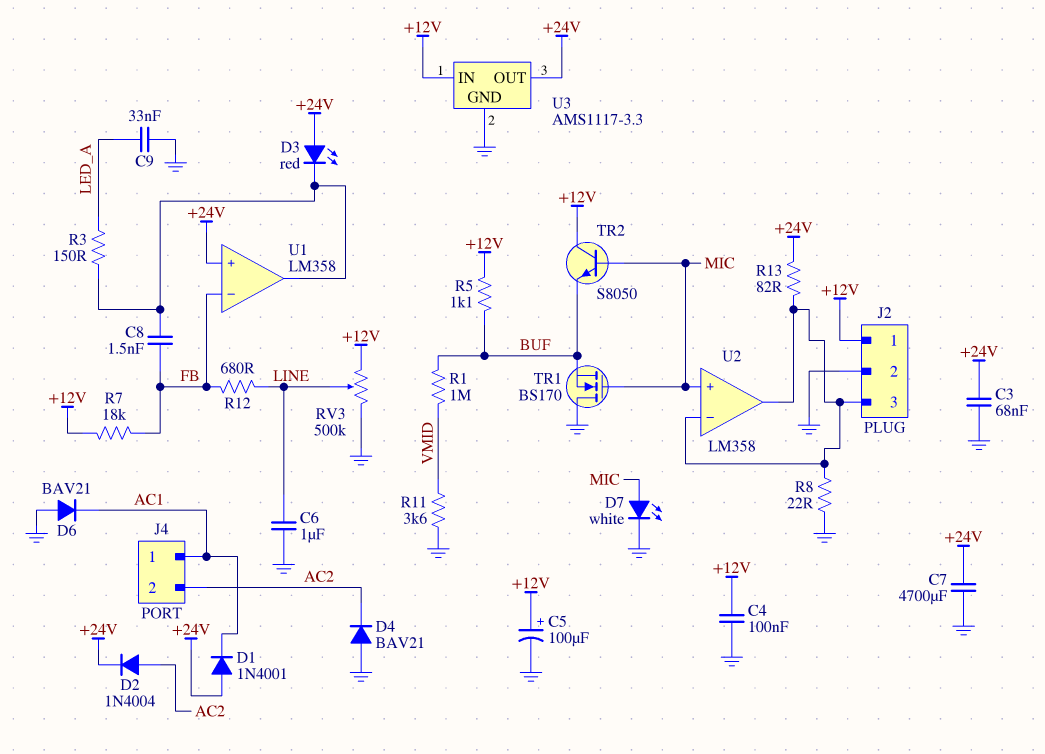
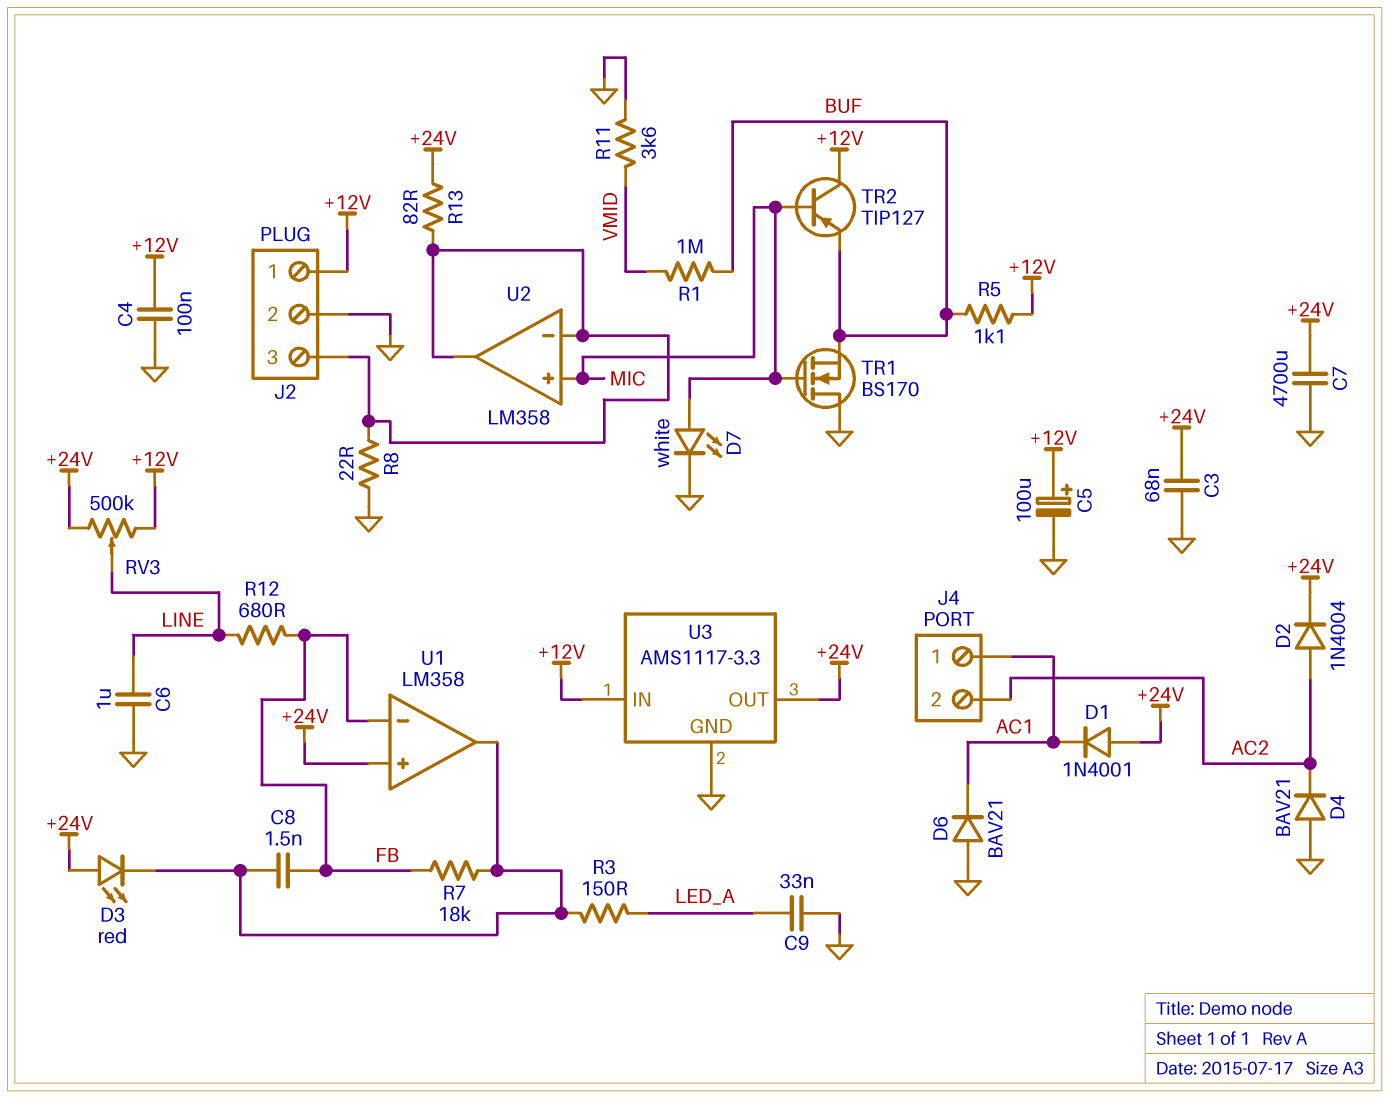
R7: 18k (+12V, FB) -> 18k (FB, U1/out)
RV3: 500k (+12V, GND, wiper LINE) -> 500k (+12V, +24V, wiper LINE)
TR2: NPN S8050 (B MIC, C +12V, E BUF) -> PNP TIP127 (B MIC, C +12V, E BUF)

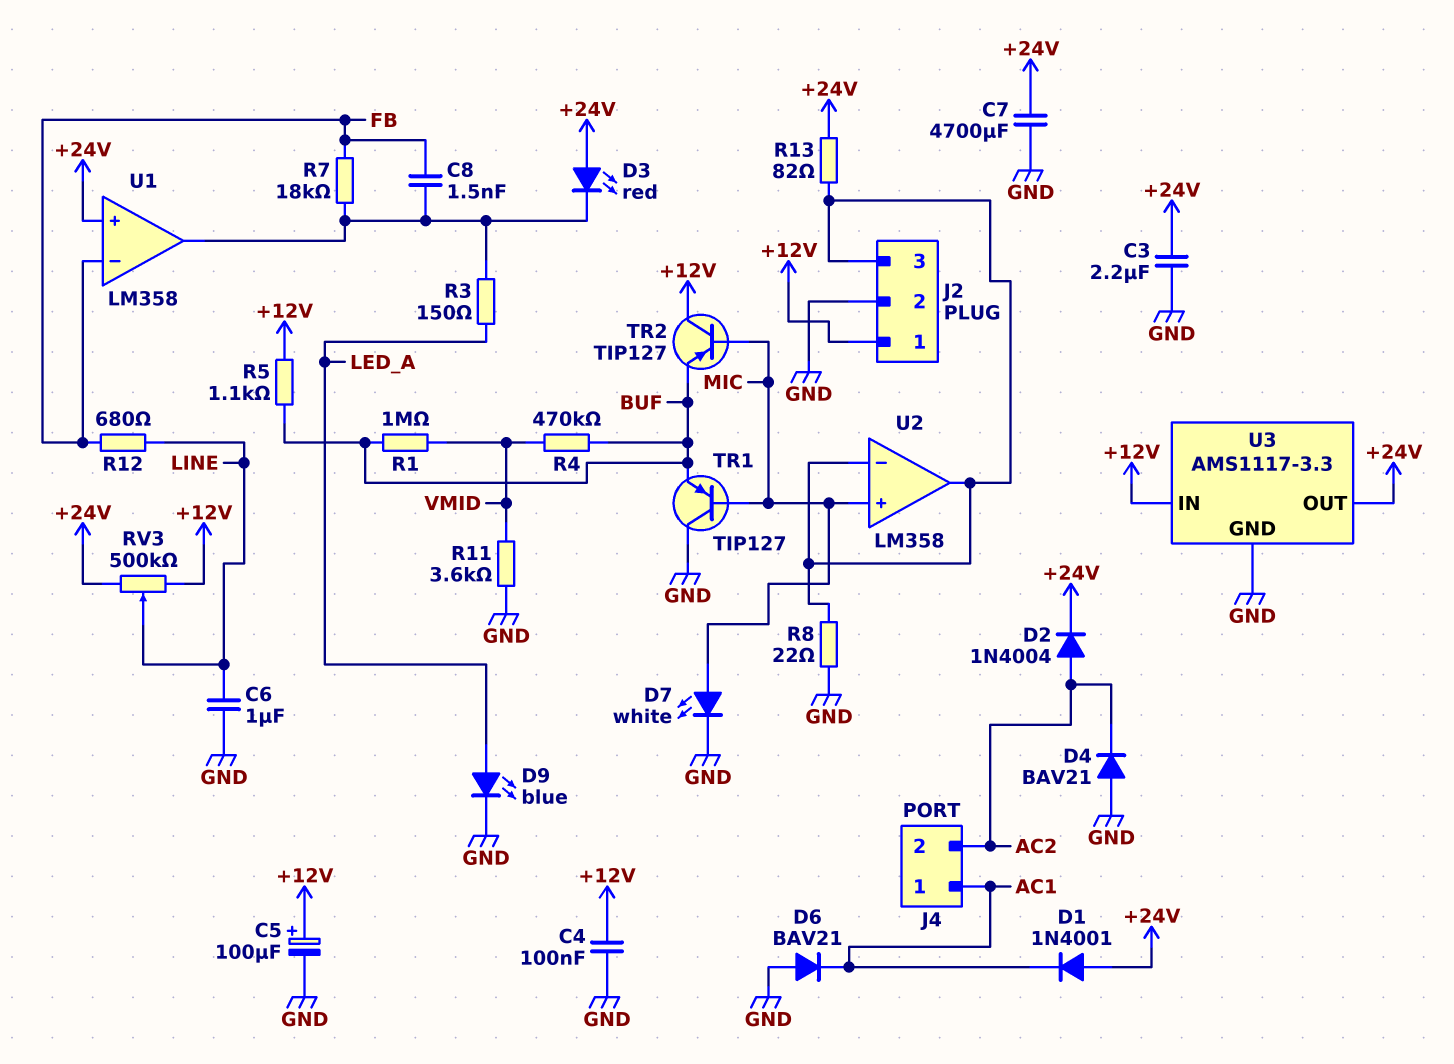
C3: 68nF (+24V, GND) -> 2.2uF (+24V, GND)
C9: 33nF (GND, LED_A) -> none
D9: none -> LED blue (A LED_A, K GND)
R4: none -> 470k (BUF, VMID)
TR1: NMOS BS170 (G MIC, D GND, S BUF) -> PNP TIP127 (B MIC, C GND, E BUF)

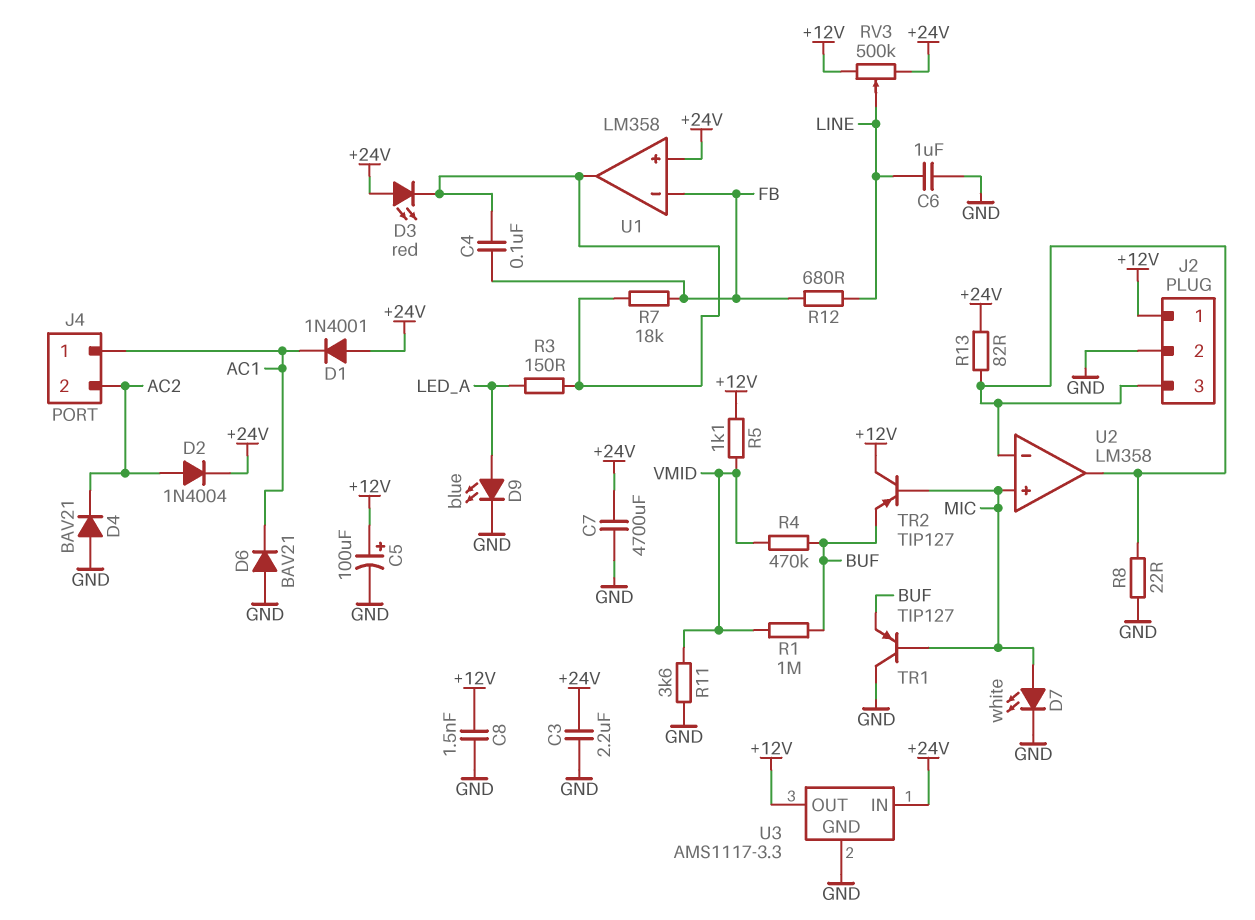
C4: 100nF (+12V, GND) -> 100nF (FB, U1/out)
C8: 1.5nF (FB, U1/out) -> 1.5nF (+12V, GND)
R5: 1.1k (+12V, BUF) -> 1.1k (+12V, VMID)
U3 pin IN: +12V -> +24V
U3 pin OUT: +24V -> +12V

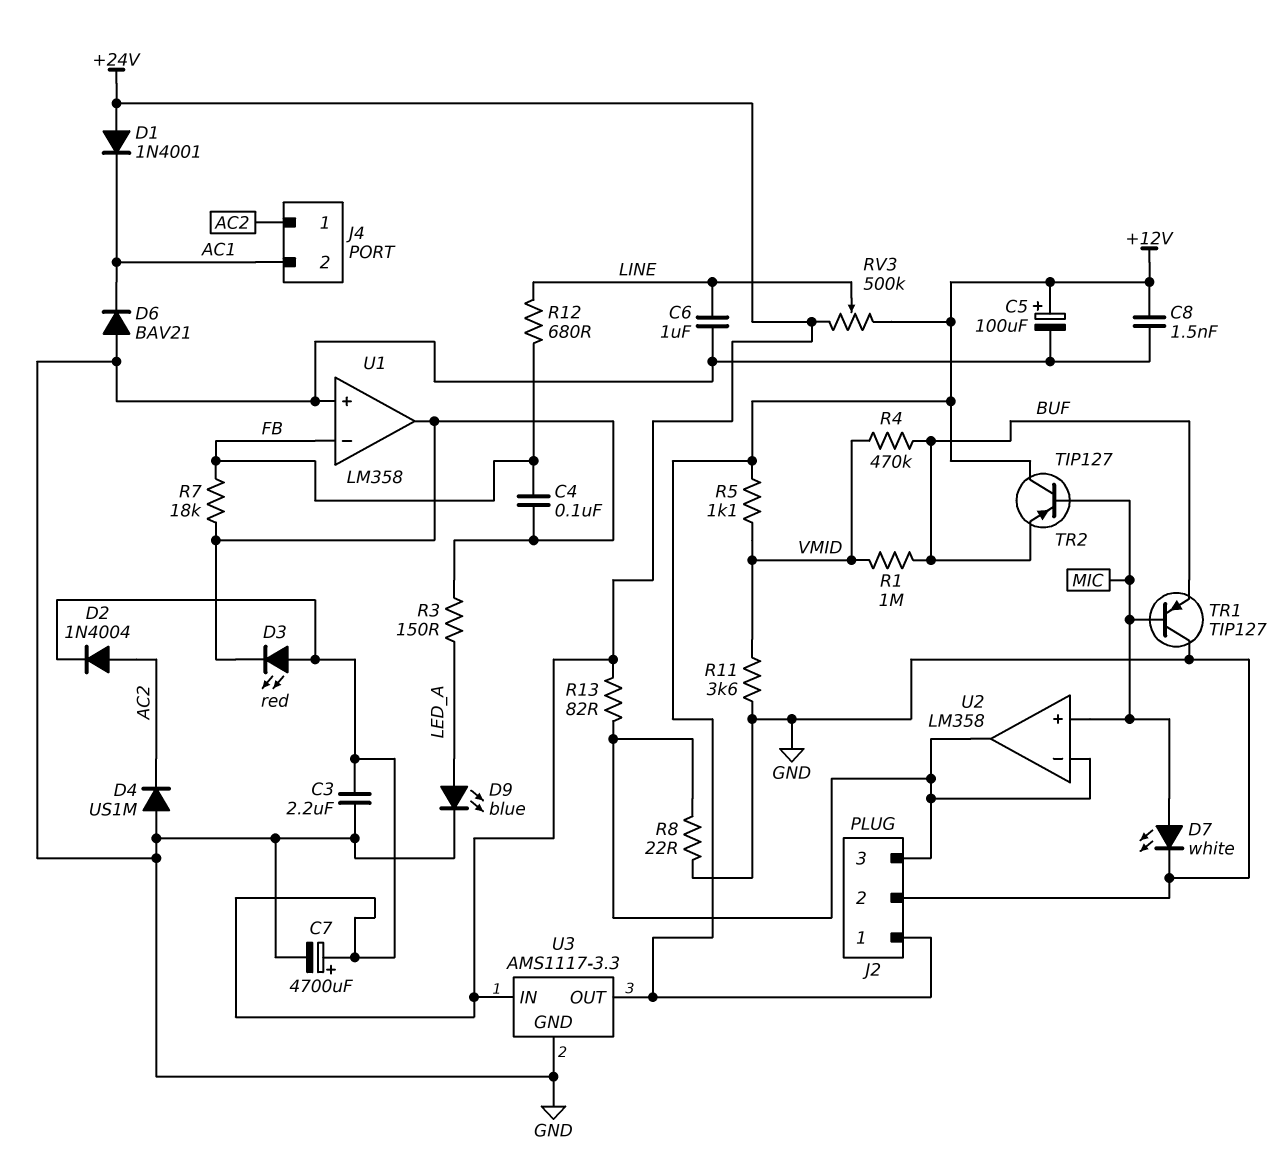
C7: 4700uF (+24V, GND) -> 4700uF (plus +24V, minus GND)
D4: diode BAV21 (A GND, K AC2) -> diode US1M (A GND, K AC2)
J4 pin 1: AC1 -> AC2
J4 pin 2: AC2 -> AC1
U1 pin in+: +24V -> GND

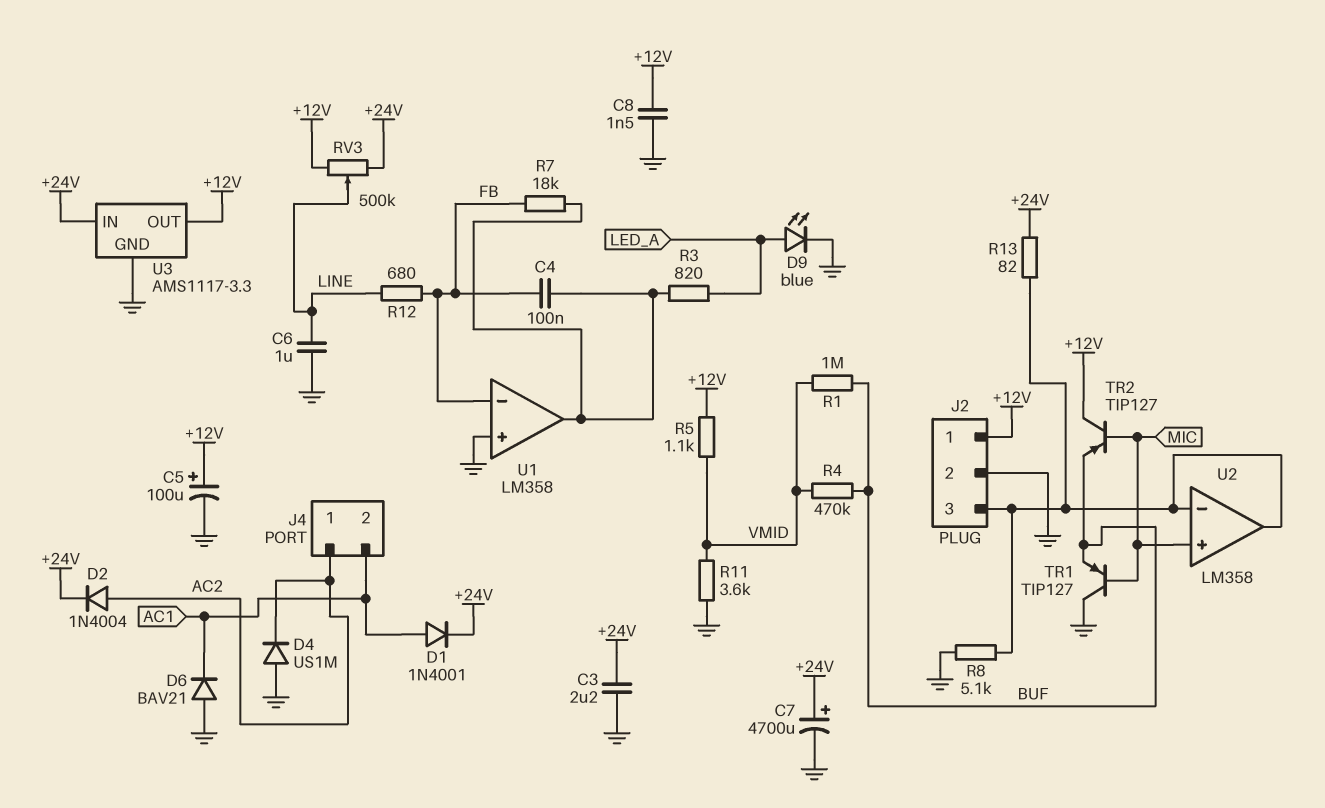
D1: diode 1N4001 (A +24V, K AC1) -> diode 1N4001 (A AC1, K +24V)
D3: LED red (A +24V, K U1/out) -> none
D7: LED white (A MIC, K GND) -> none
R3: 150 (LED_A, U1/out) -> 820 (LED_A, U1/out)
R8: 22 (GND, J2/3) -> 5.1k (GND, J2/3)

